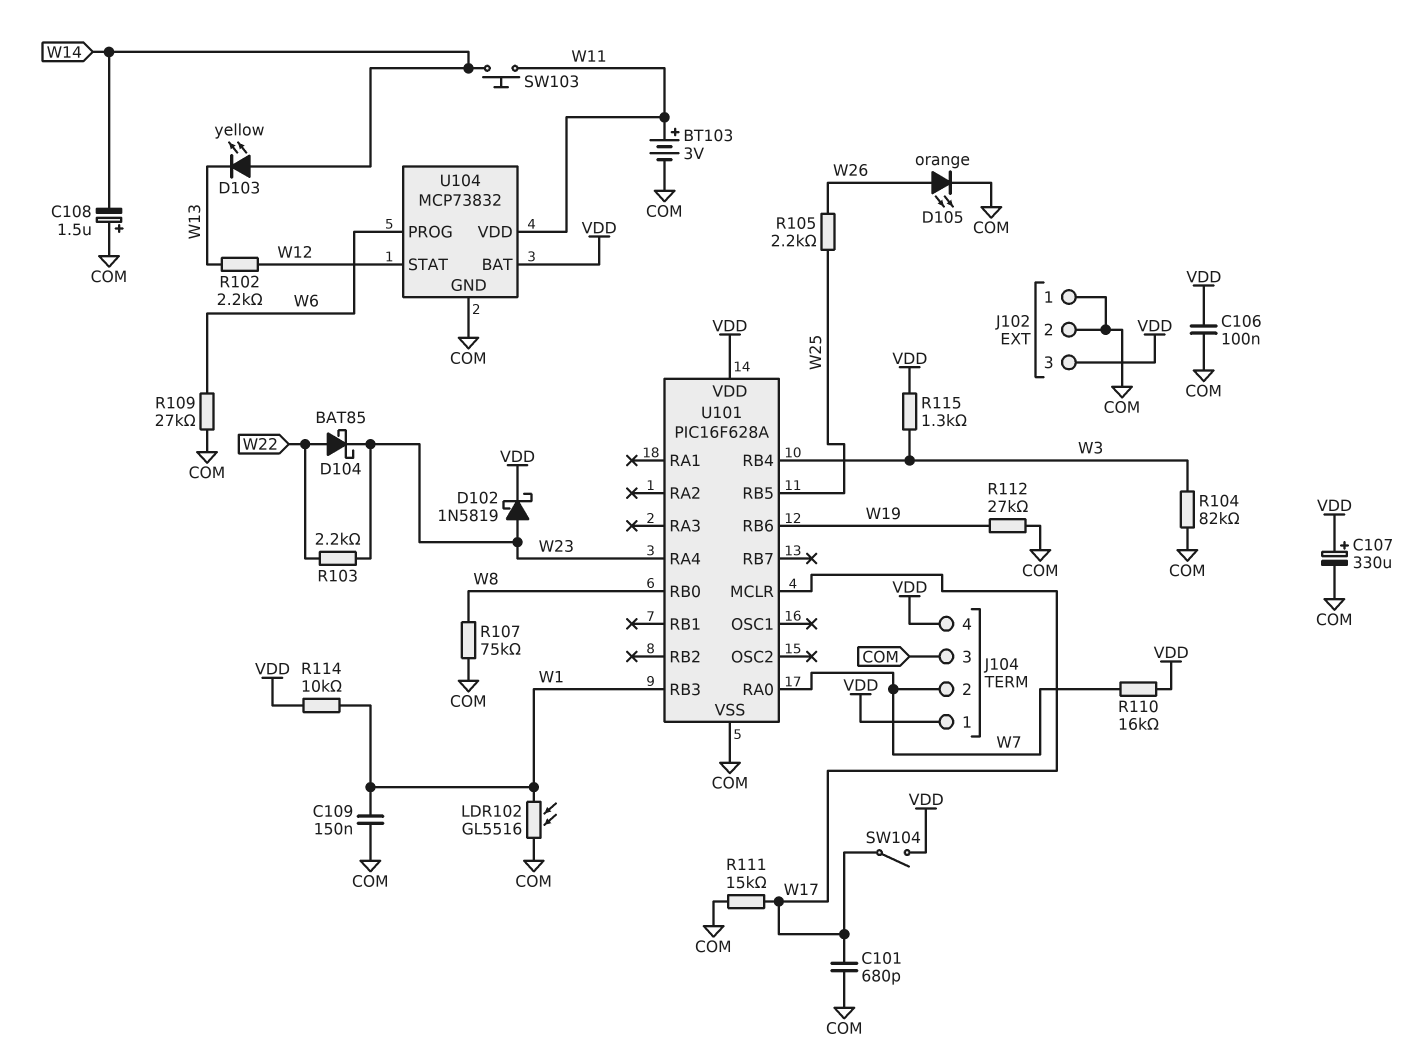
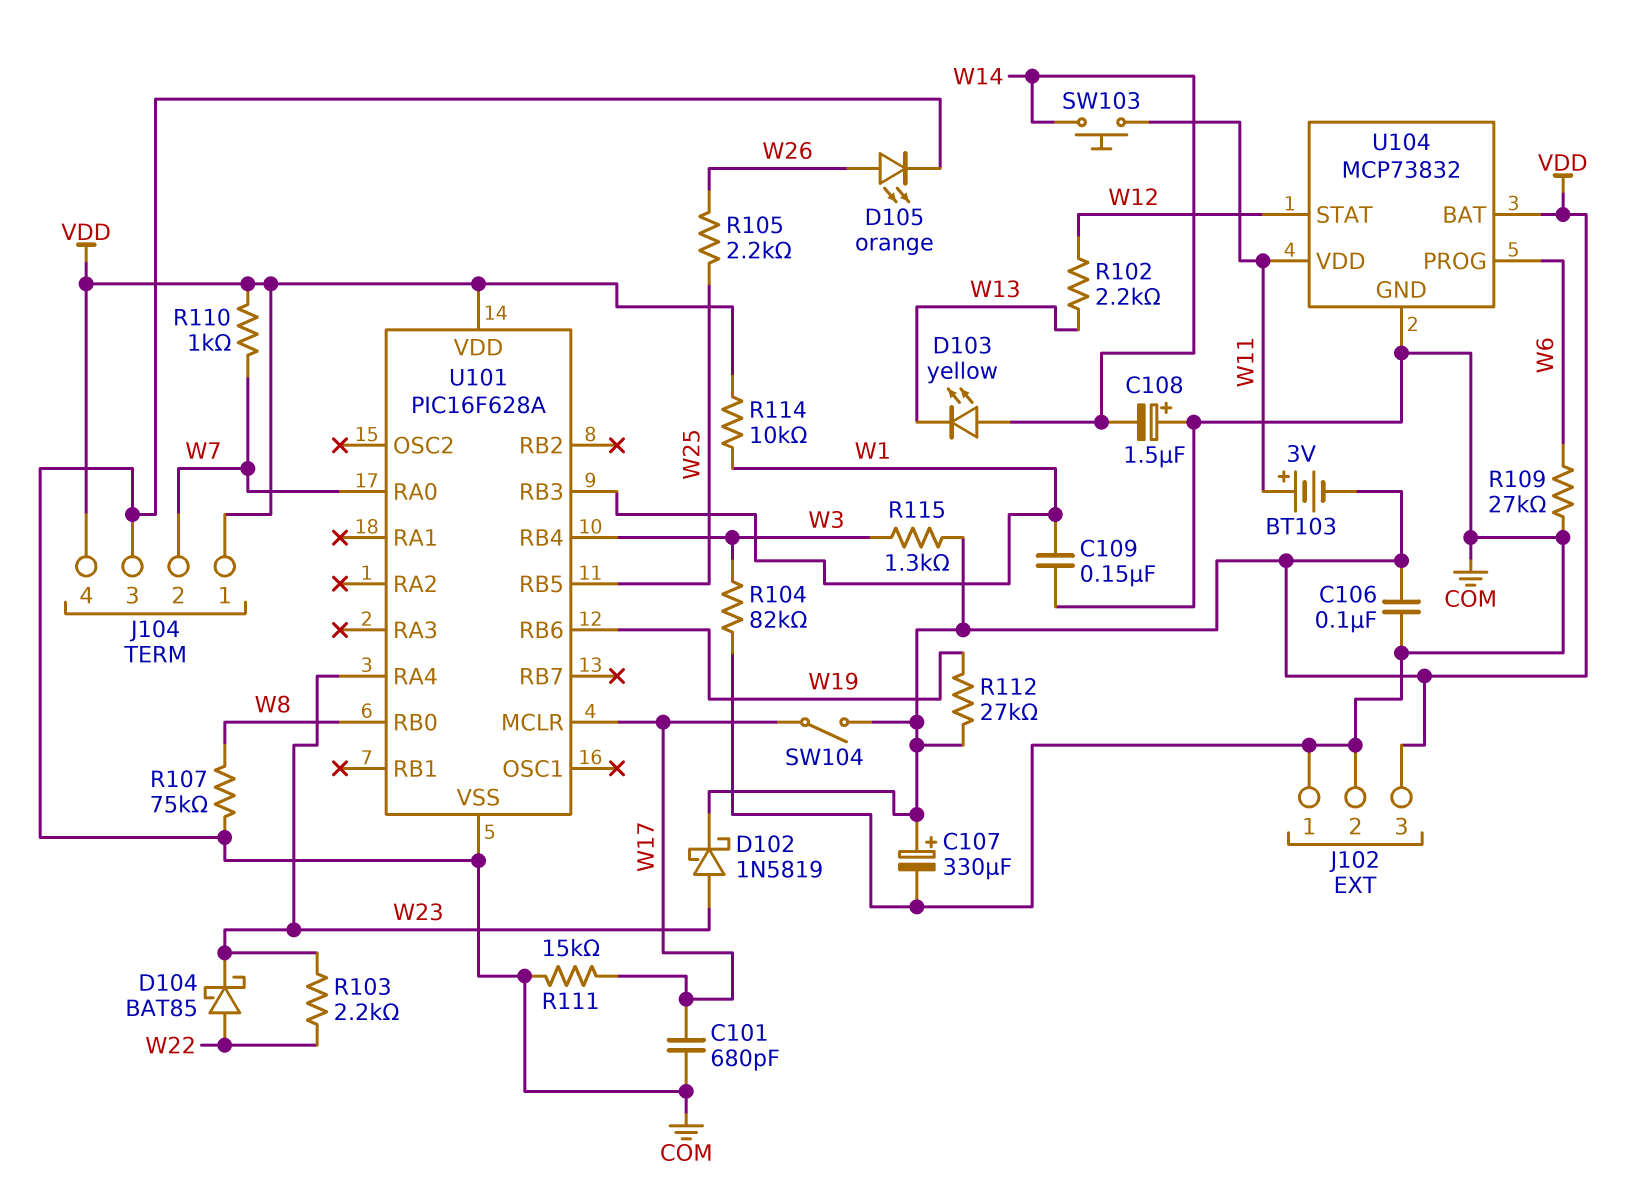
BT103: 3V (plus W11, minus COM) -> 3V (plus W11, minus VDD)
LDR102: GL5516 (COM, W1) -> none
R110: 16k (VDD, W7) -> 1k (VDD, W7)
R112: 27k (COM, W19) -> 27k (VDD, W19)

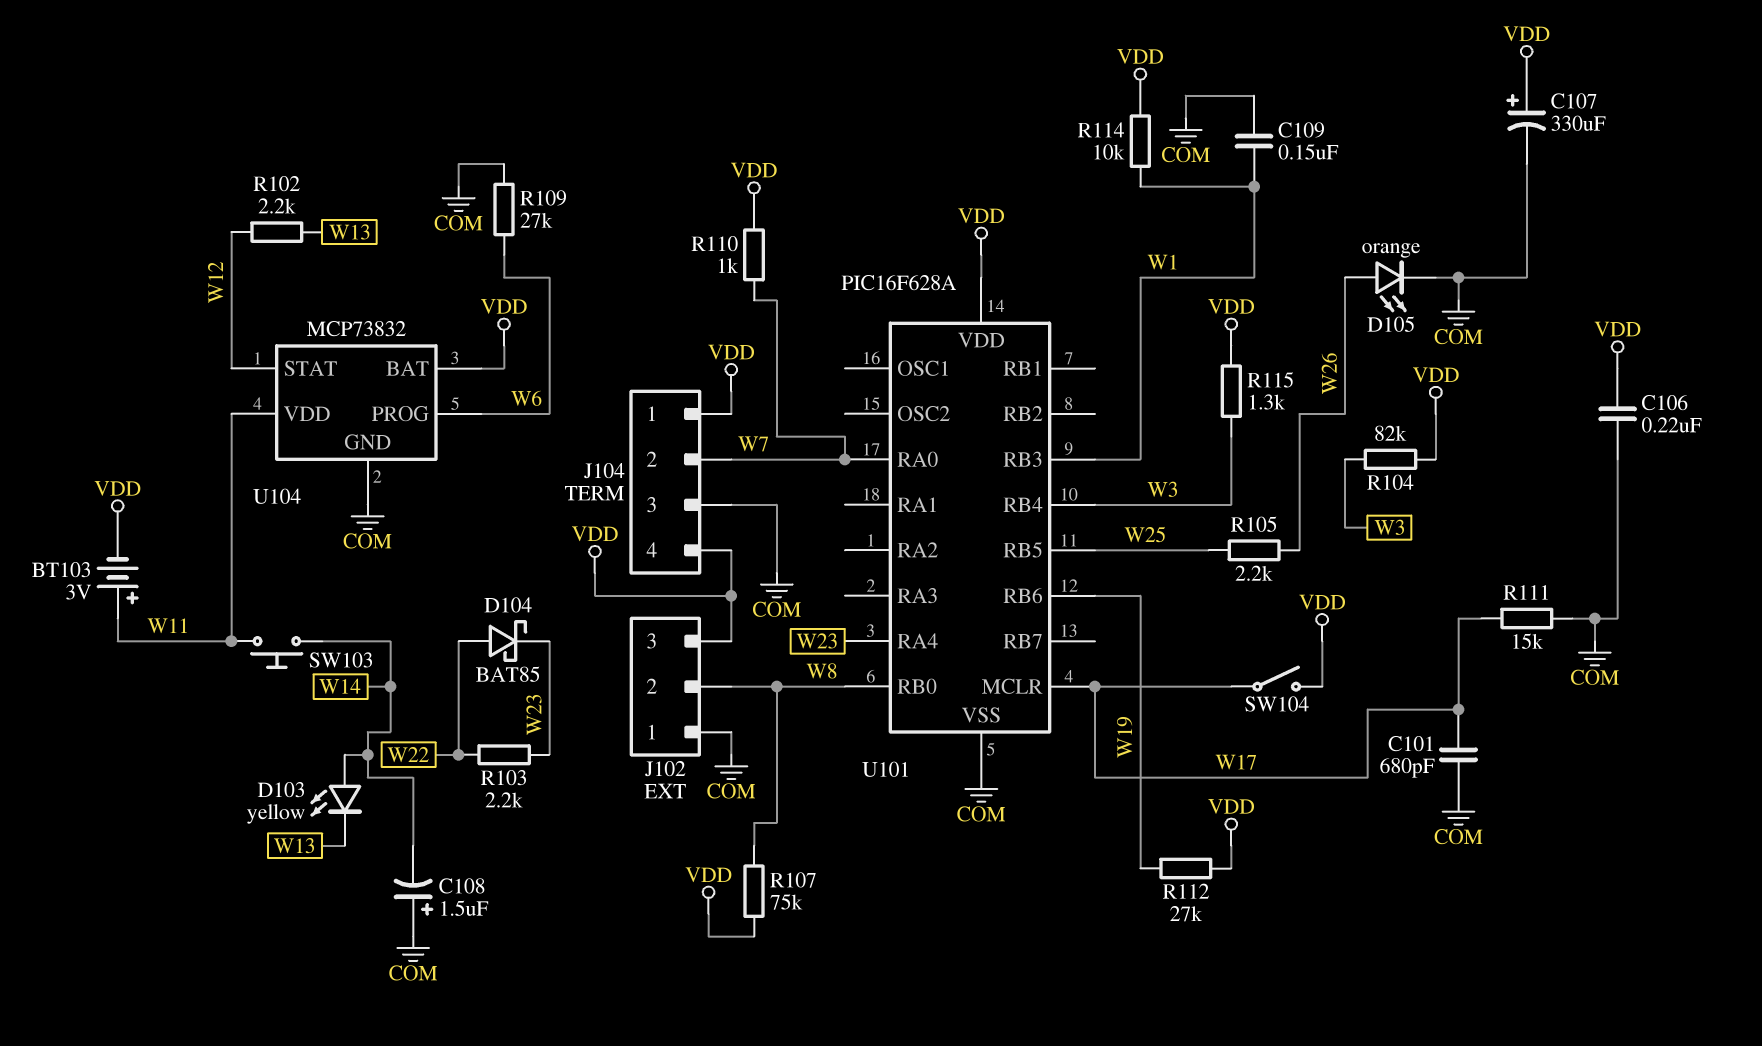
C106: 100nF (COM, VDD) -> 220nF (COM, VDD)
D102: schottky 1N5819 (A W23, K VDD) -> none
J102 pin 2: COM -> W8
R104: 82k (COM, W3) -> 82k (VDD, W3)
R107: 75k (COM, W8) -> 75k (VDD, W8)

